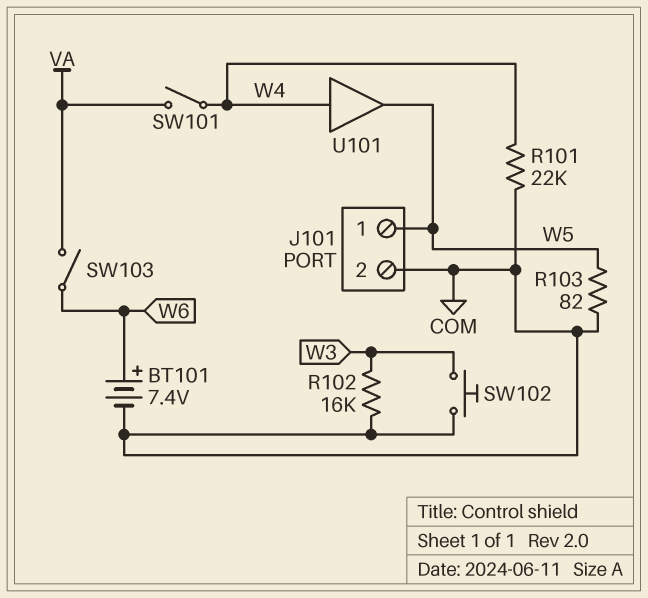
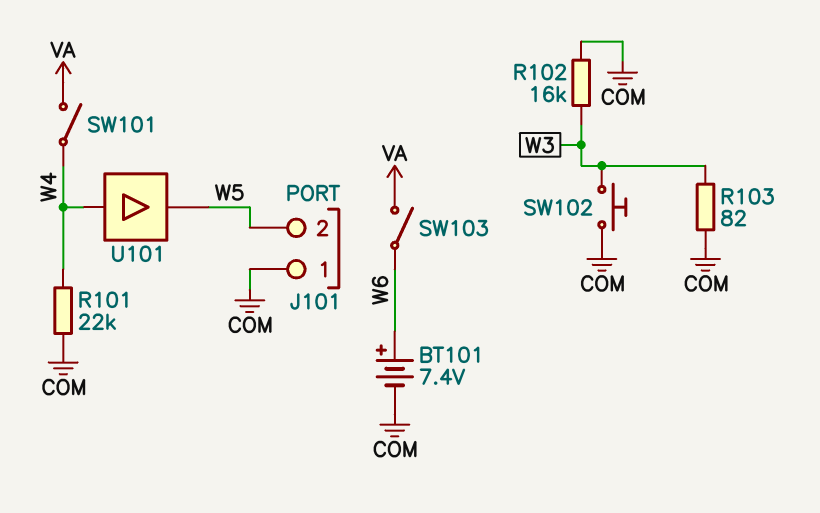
J101 pin 1: W5 -> COM
J101 pin 2: COM -> W5
R103: 82 (COM, W5) -> 82 (COM, W3)

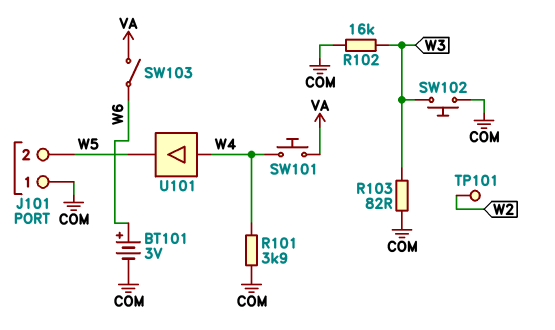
BT101: 7.4V (plus W6, minus COM) -> 3V (plus W6, minus COM)
R101: 22k (COM, W4) -> 3.9k (COM, W4)
SW101: switch (VA, W4) -> button (VA, W4)
TP101: none -> test point (W2)

